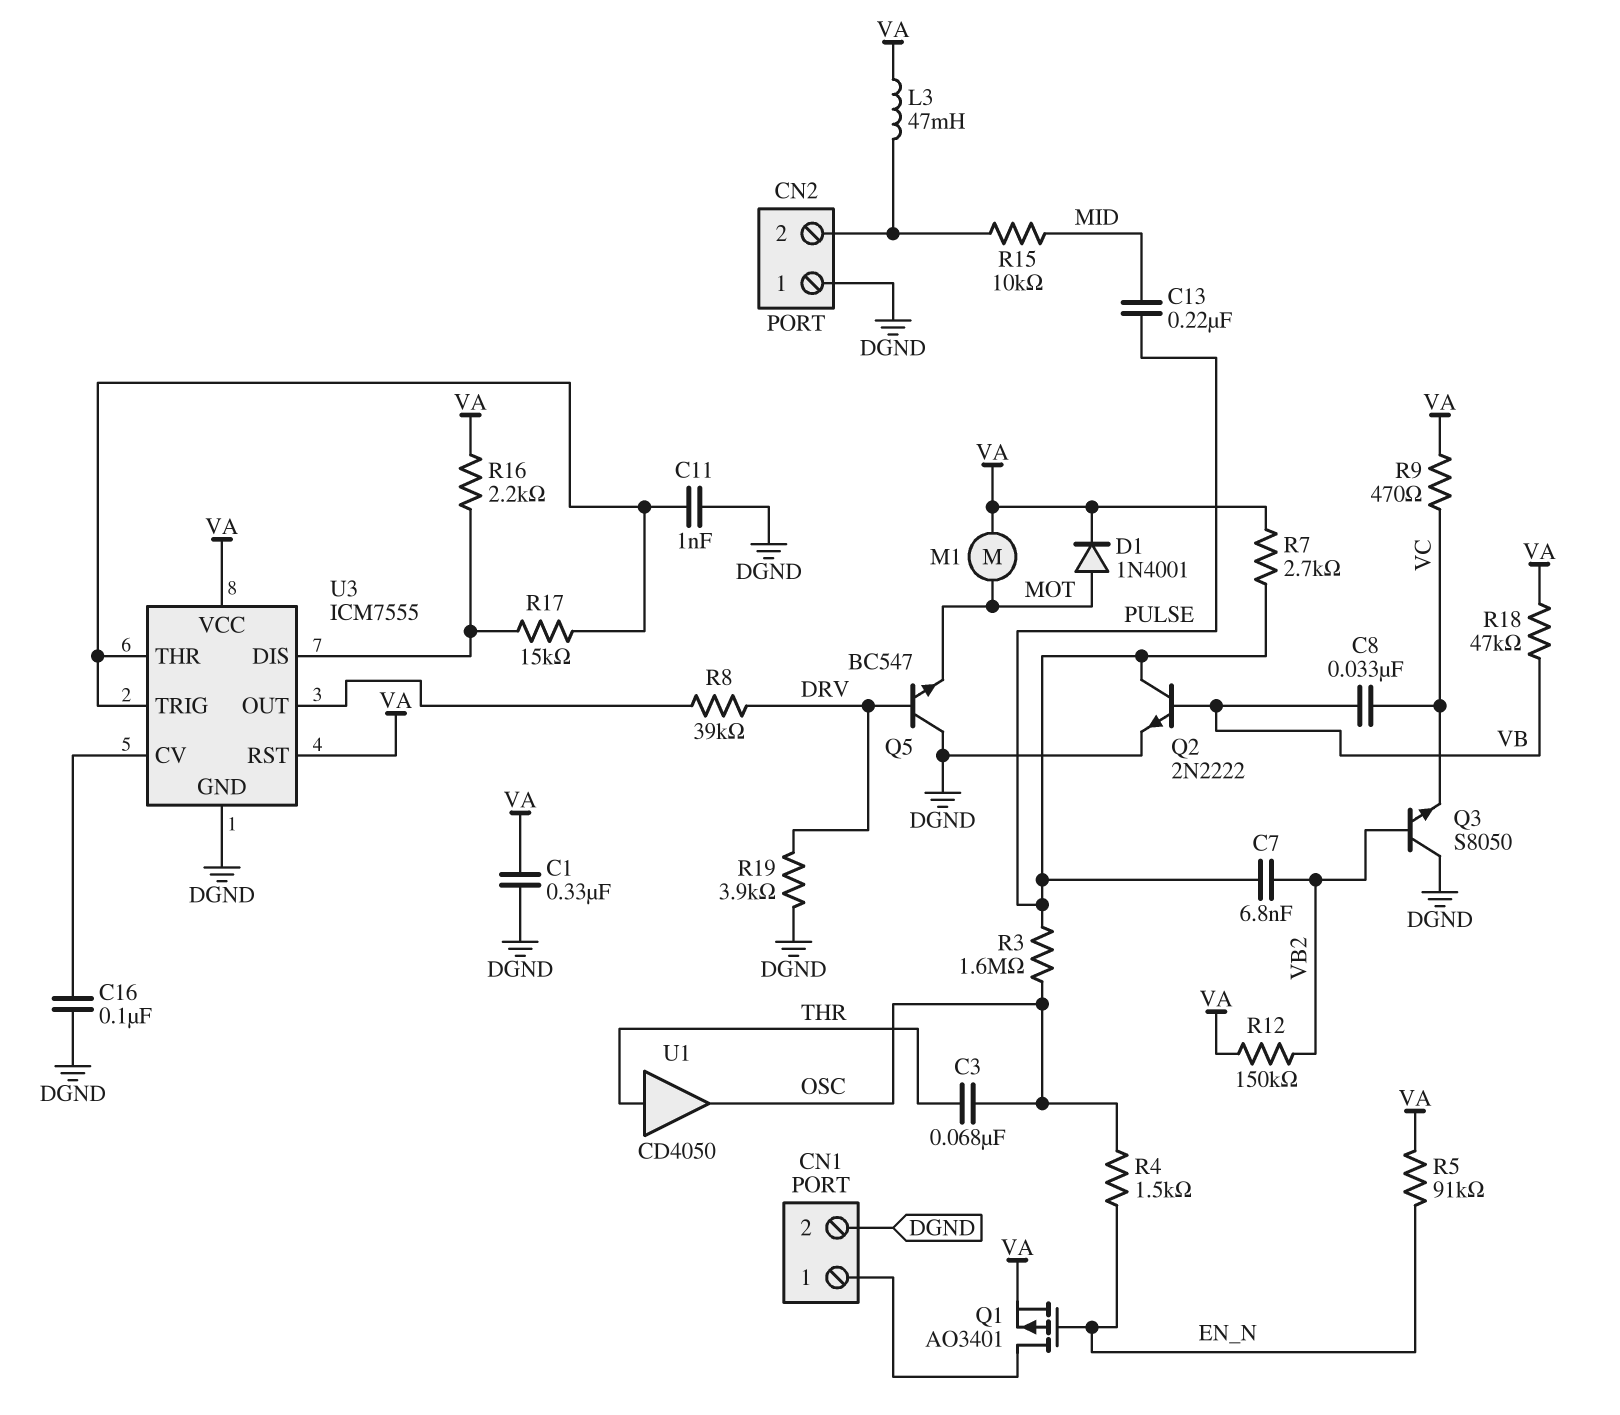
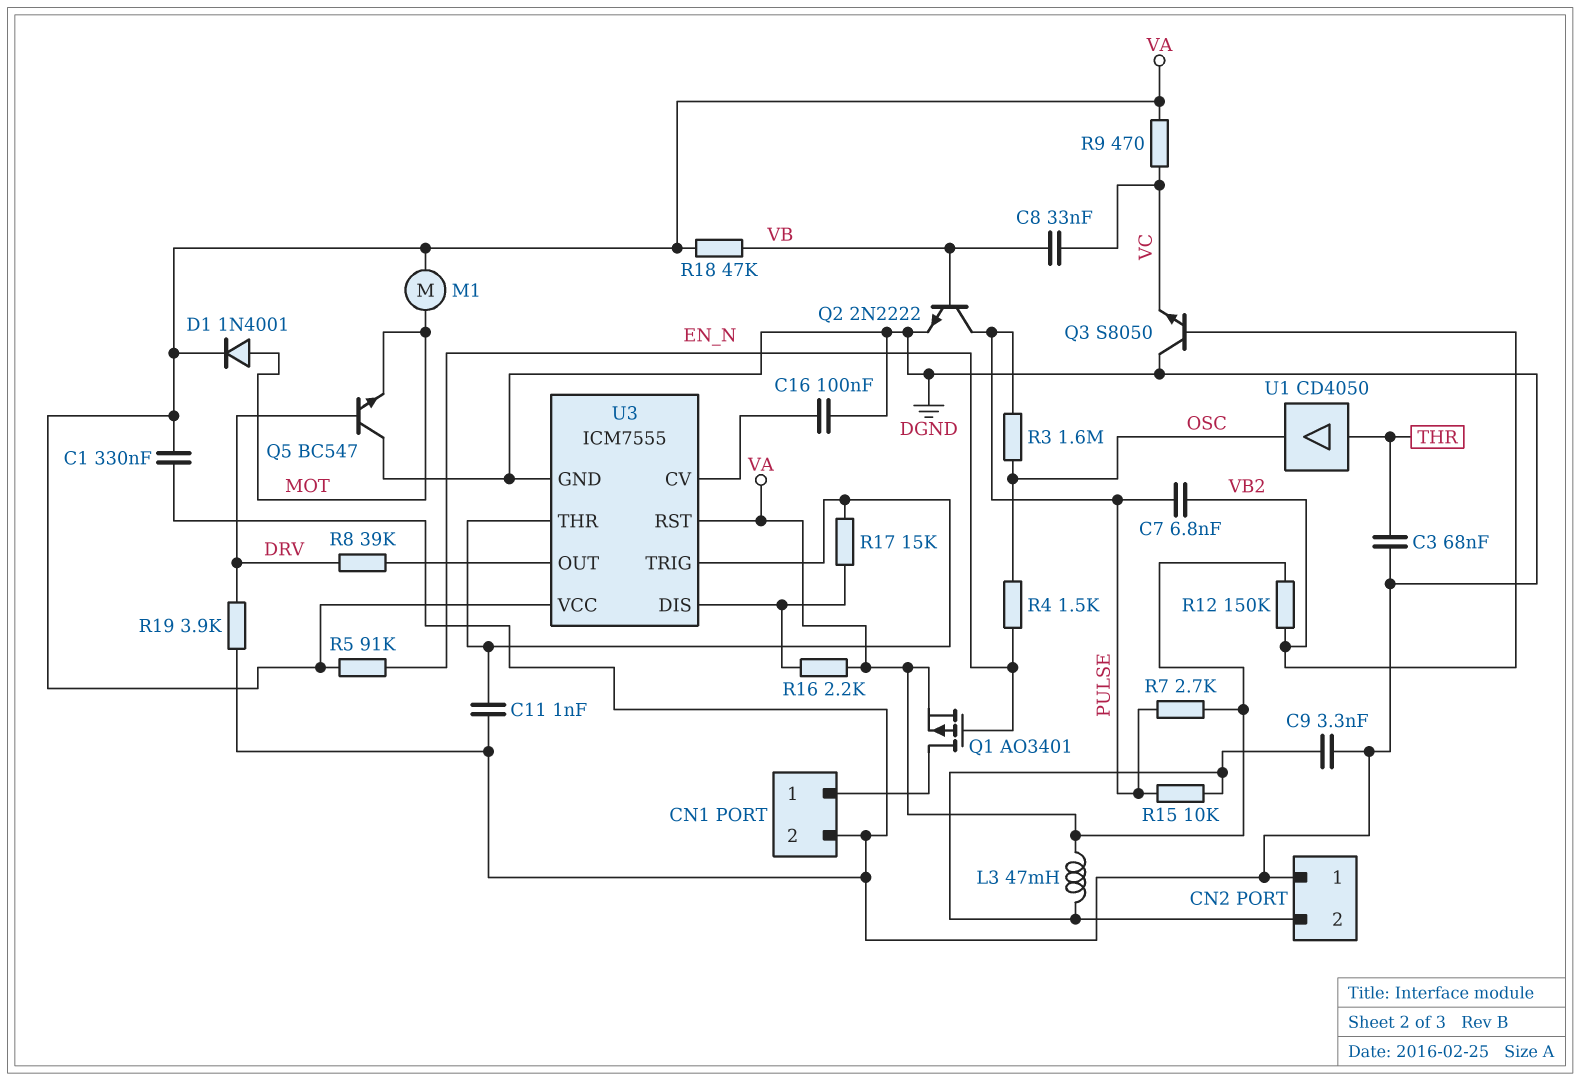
C3: 68nF (OSC, THR) -> 68nF (DGND, THR)
C9: none -> 3.3nF (CN2/2, DGND)
C13: 220nF (MID, PULSE) -> none
R15: 10k (CN2/2, MID) -> 10k (CN2/2, PULSE)

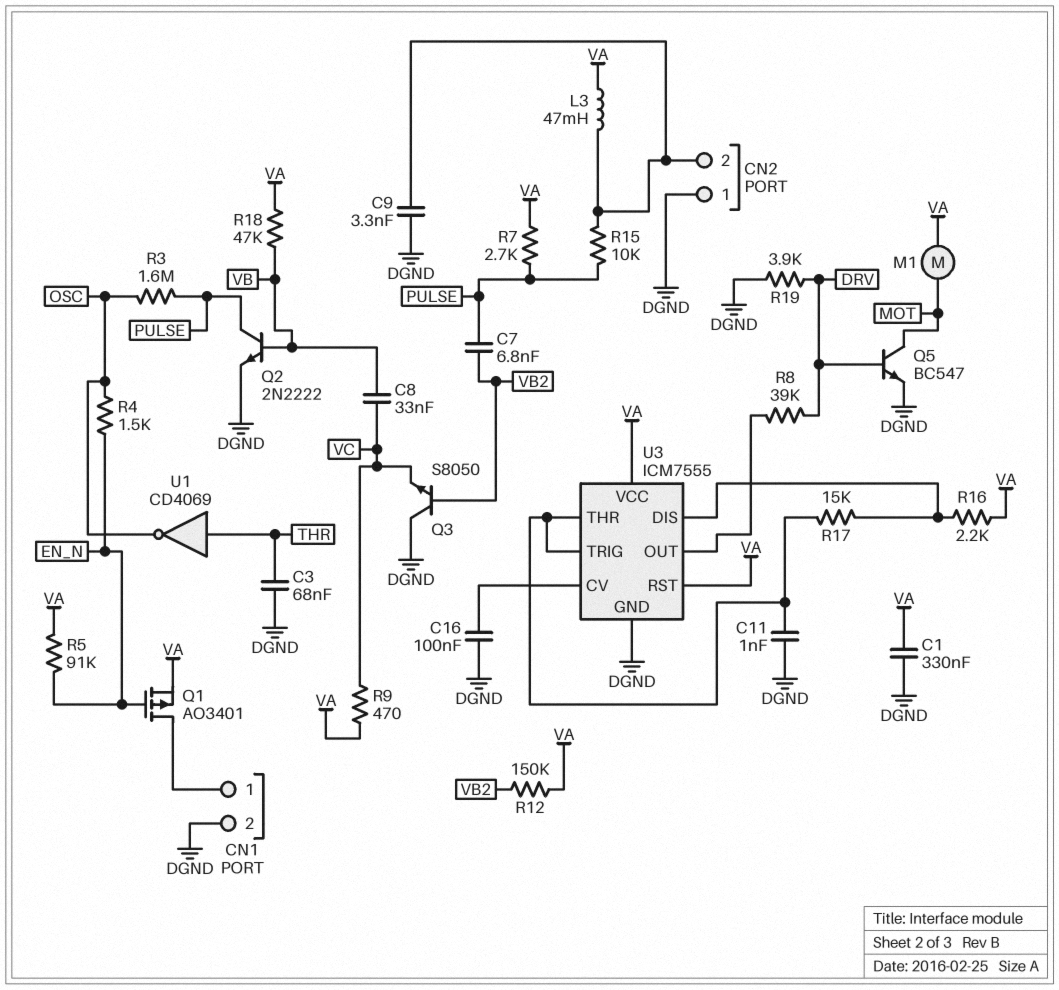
D1: diode 1N4001 (A MOT, K VA) -> none
Q5: NPN BC547 (B DRV, C DGND, E MOT) -> NPN BC547 (B DRV, C MOT, E DGND)
U1: buffer CD4050 (in THR, out OSC) -> NOT CD4069 (in THR, out OSC)

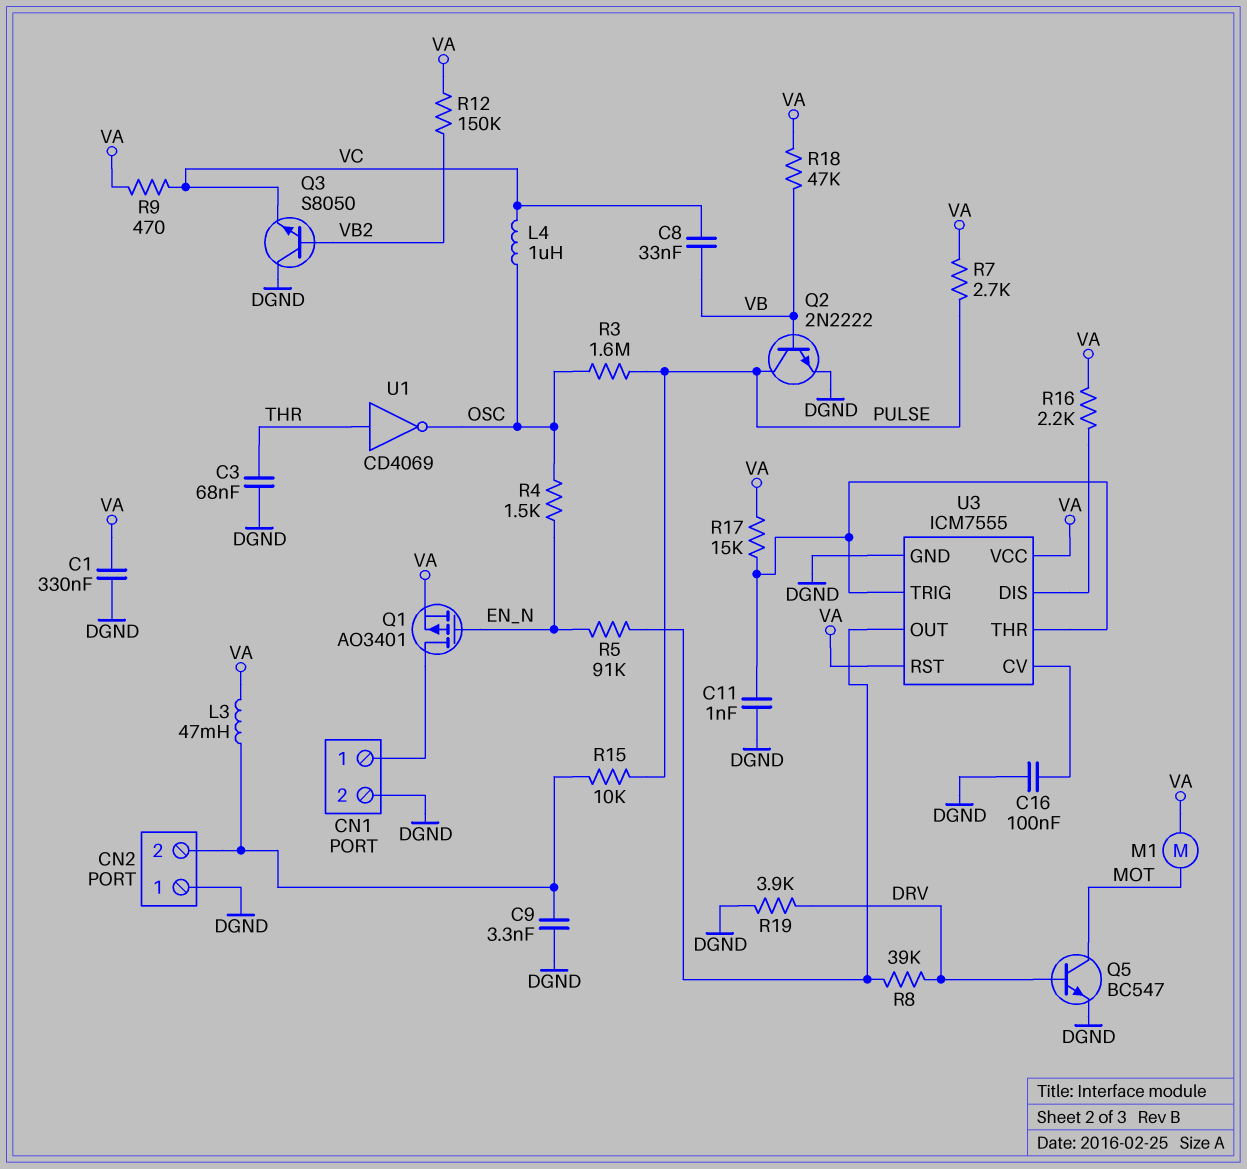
C7: 6.8nF (PULSE, VB2) -> none
L4: none -> 1uH (OSC, VC)
R5: 91k (EN_N, VA) -> 91k (EN_N, U3/OUT)
R17: 15k (U3/DIS, U3/THR) -> 15k (U3/THR, VA)

